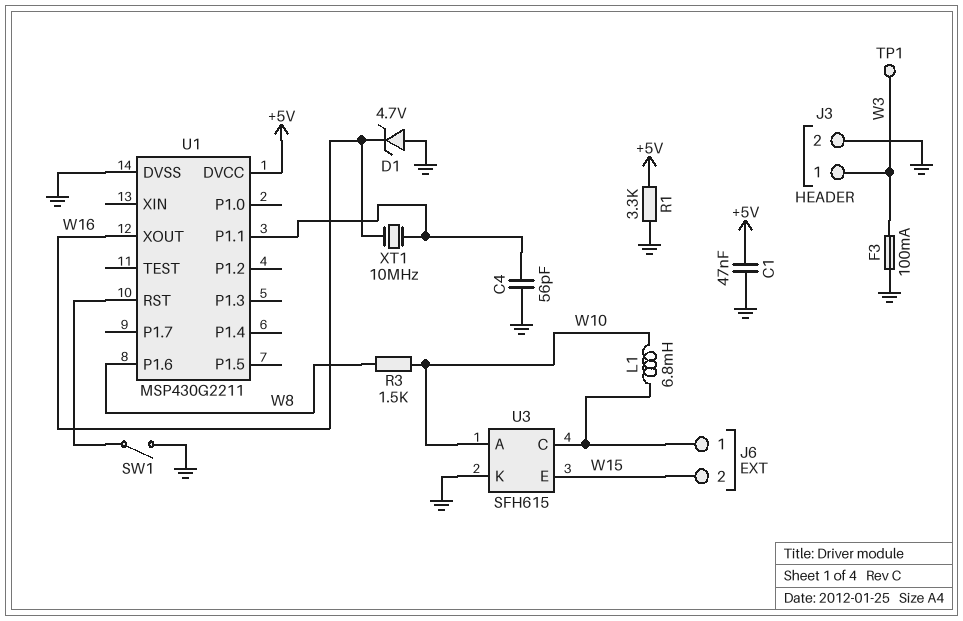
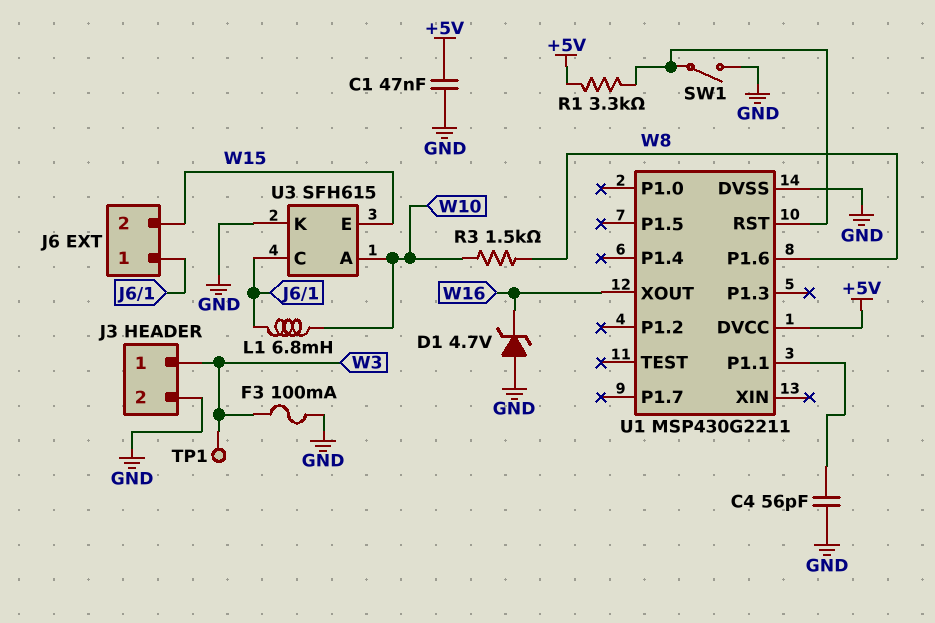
R1: 3.3k (+5V, GND) -> 3.3k (+5V, U1/RST)
XT1: 10MHz (U1/P1.1, W16) -> none

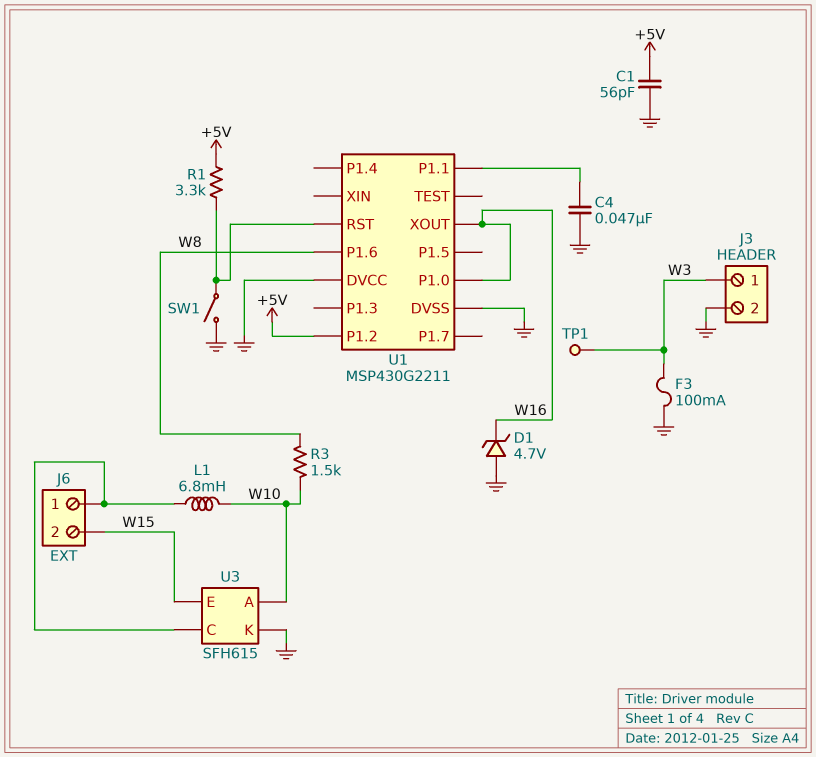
C1: 47nF (+5V, GND) -> 56pF (+5V, GND)
C4: 56pF (GND, U1/P1.1) -> 47nF (GND, U1/P1.1)
U1 pin DVCC: +5V -> GND
U1 pin P1.0: none -> W16
U1 pin P1.2: none -> +5V

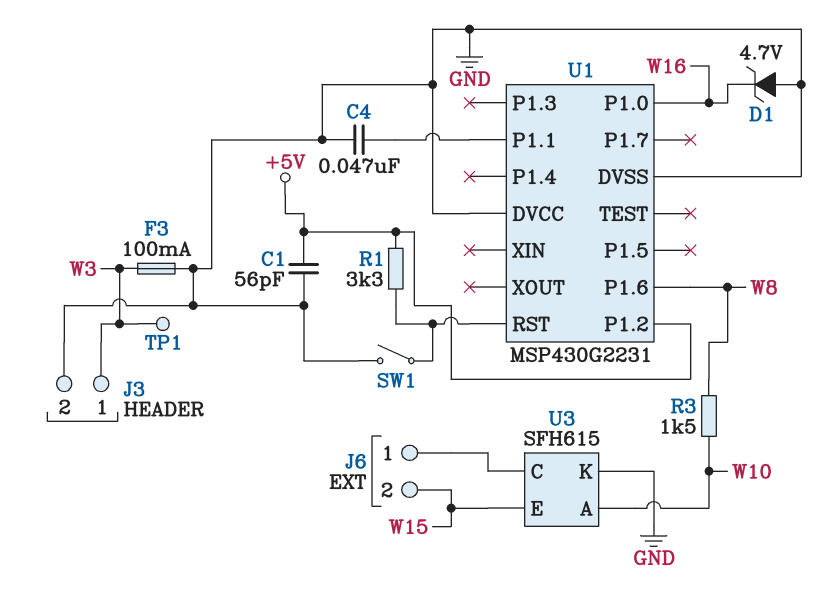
L1: 6.8mH (J6/1, W10) -> none
U1: MSP430G2211 -> MSP430G2231
U1 pin XOUT: W16 -> none

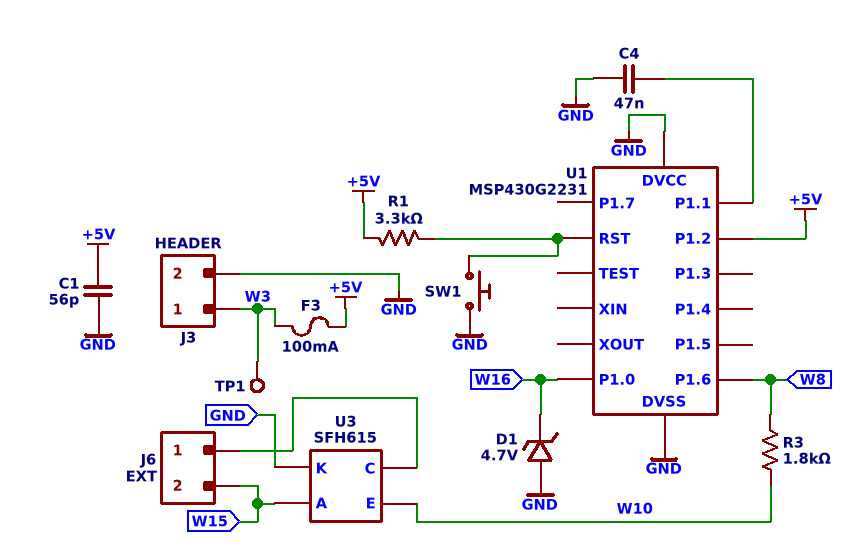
F3: 100mA (GND, W3) -> 100mA (+5V, W3)
R3: 1.5k (W8, W10) -> 1.8k (W8, W10)
SW1: switch (GND, U1/RST) -> button (GND, U1/RST)
U3 pin A: W10 -> W15
U3 pin E: W15 -> W10

